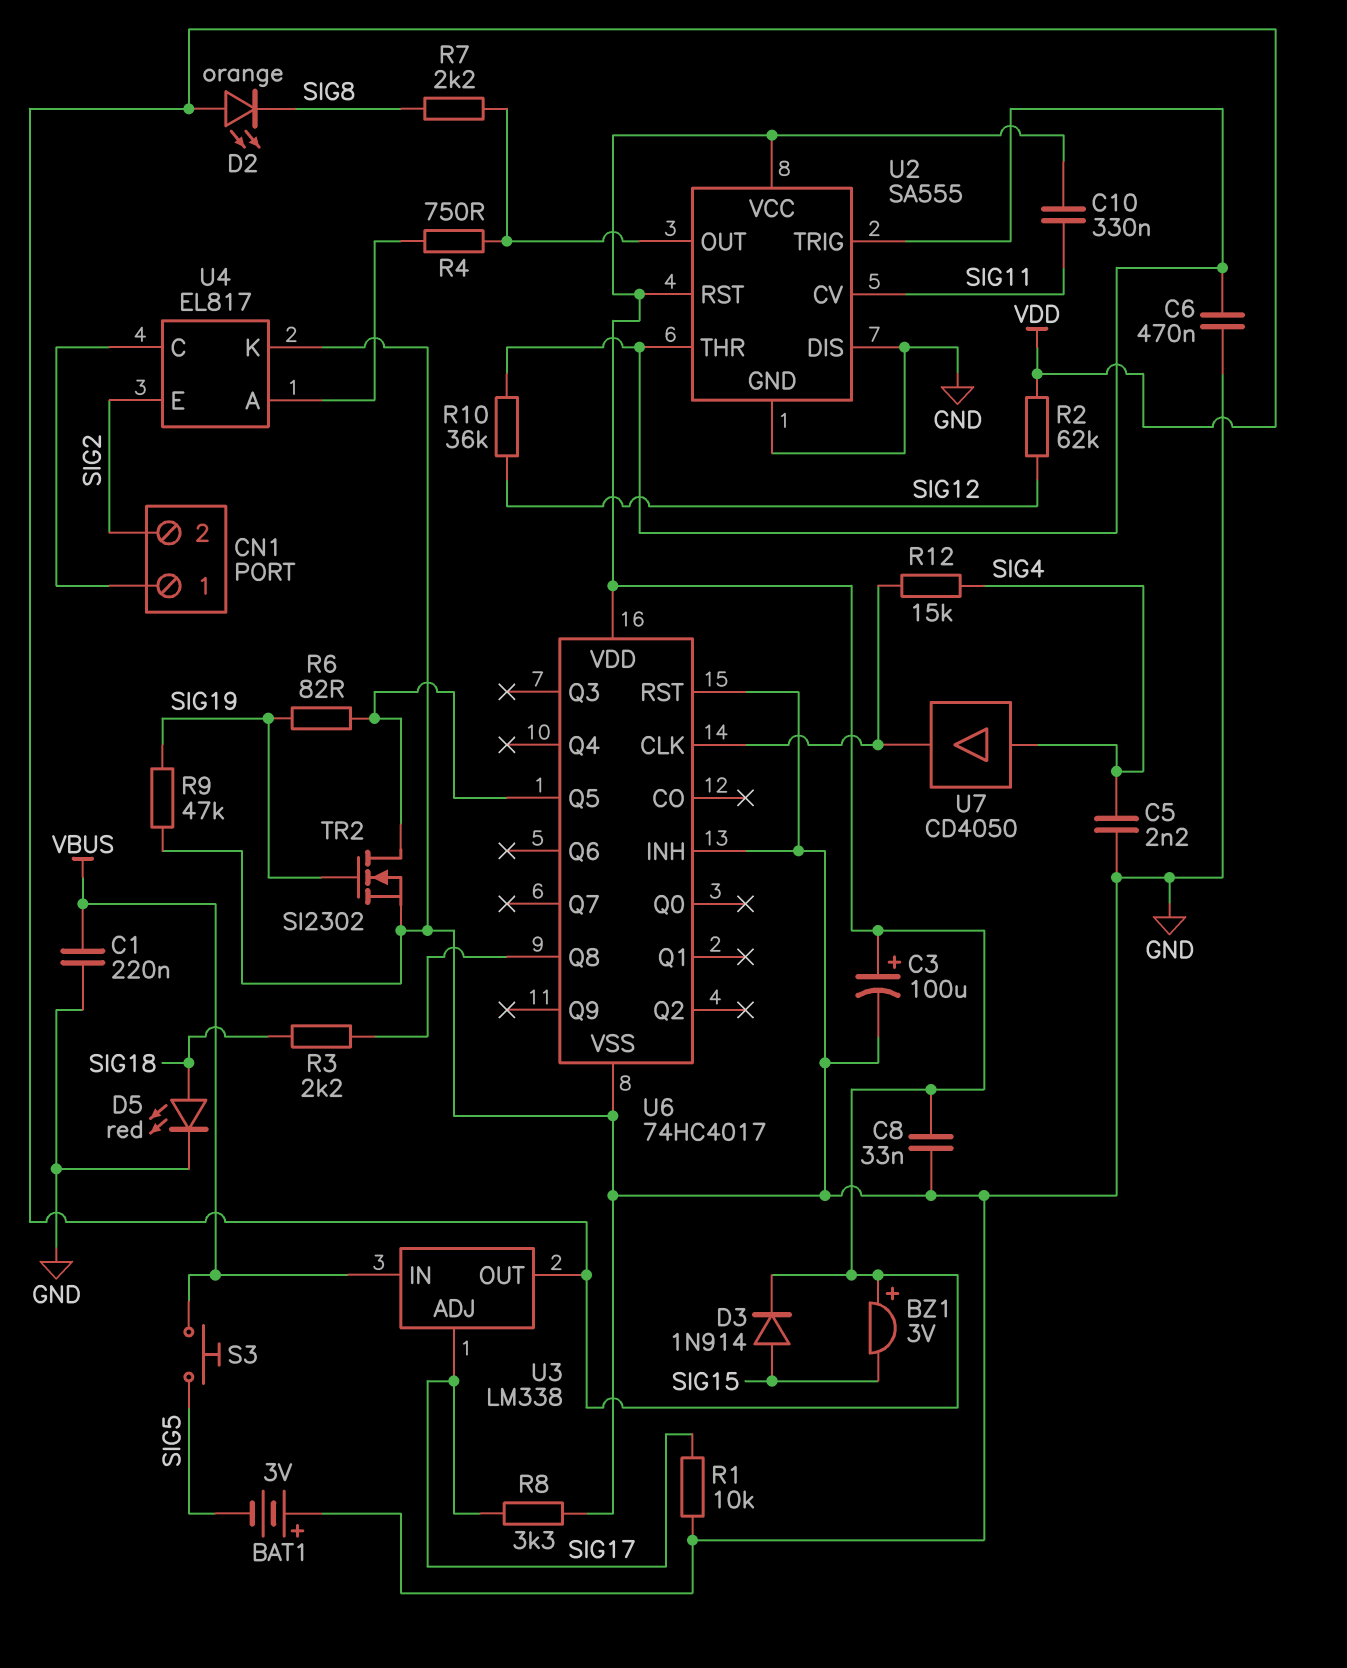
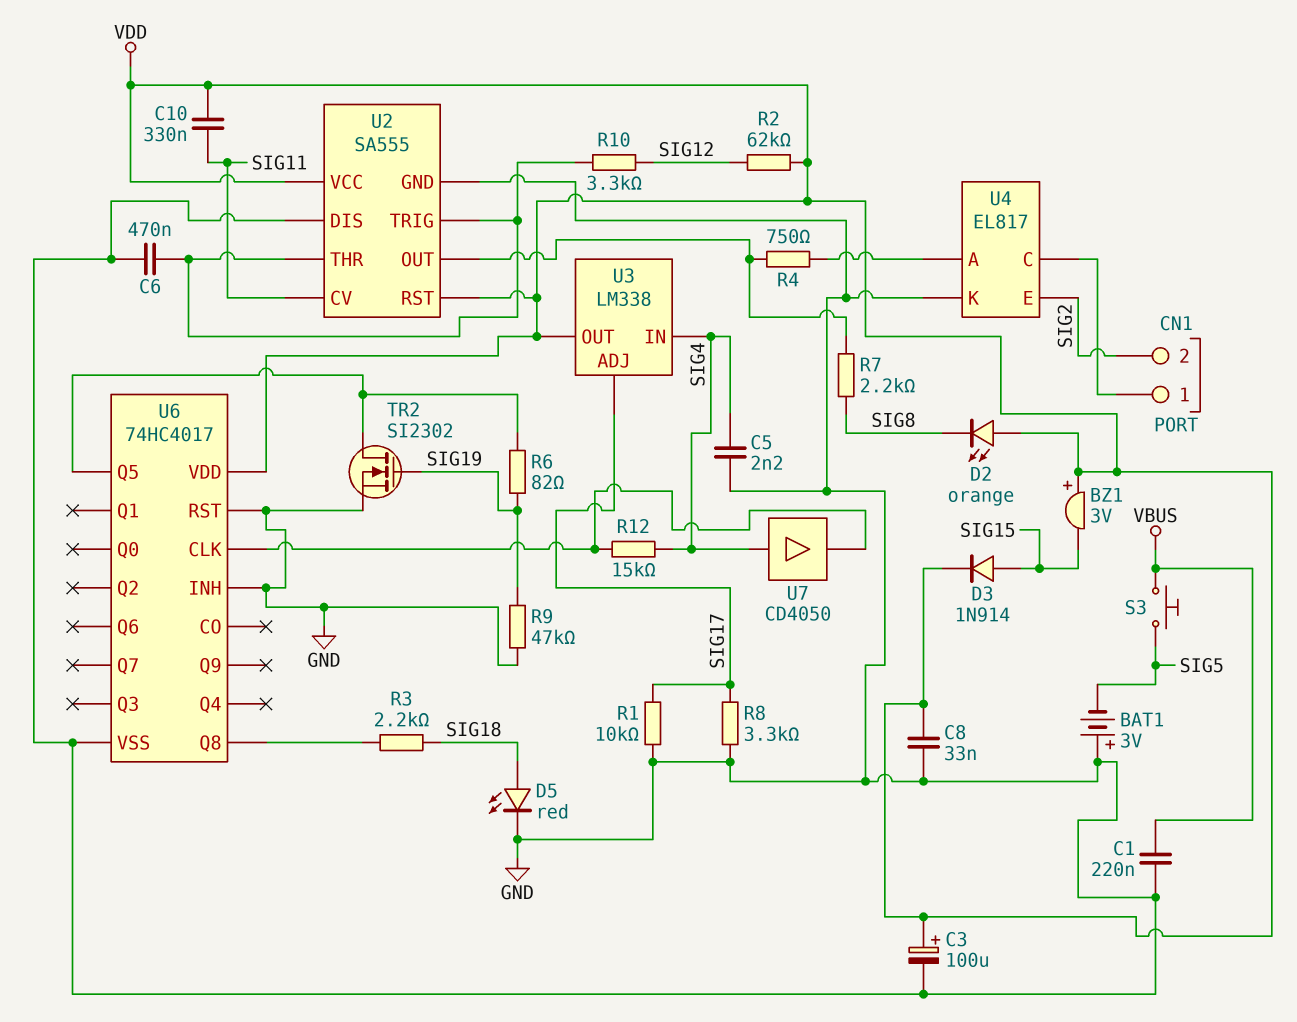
R10: 36k (SIG12, U2/THR) -> 3.3k (SIG12, U2/THR)
U3 pin IN: VBUS -> SIG4

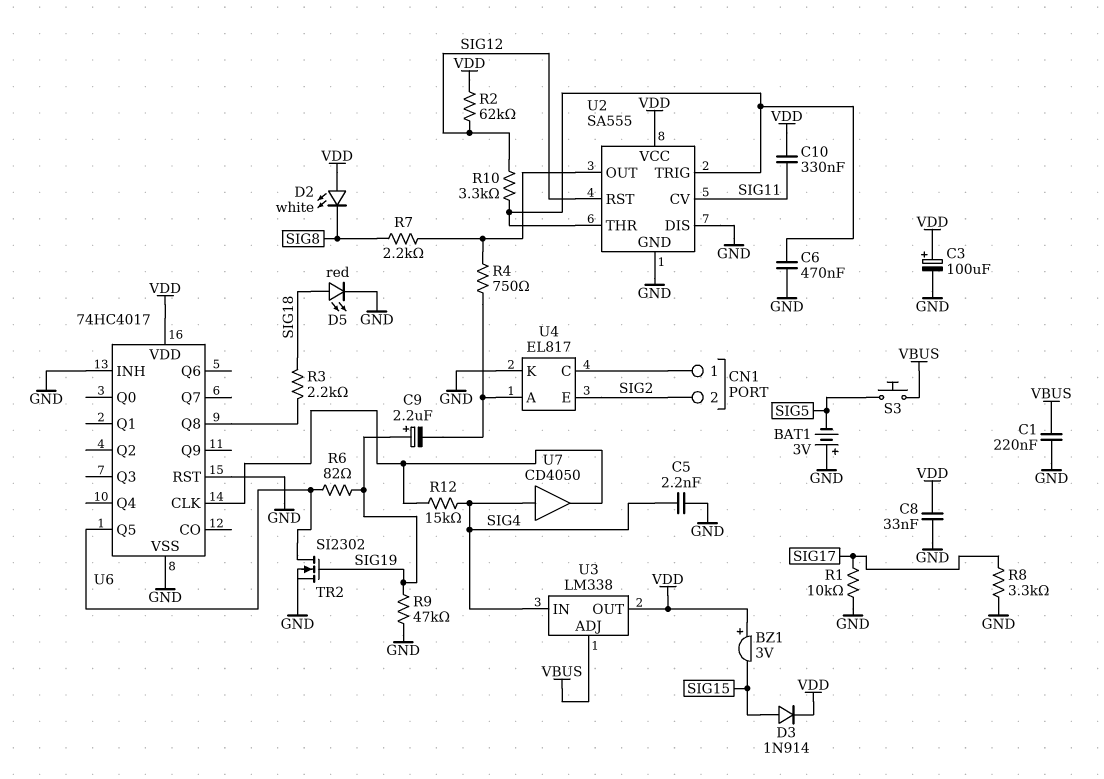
C9: none -> 2.2uF (plus SIG19, minus U4/A)
D2: LED orange (A VDD, K SIG8) -> LED white (A VDD, K SIG8)
U2 pin RST: VDD -> SIG12
U3 pin ADJ: SIG17 -> VBUS

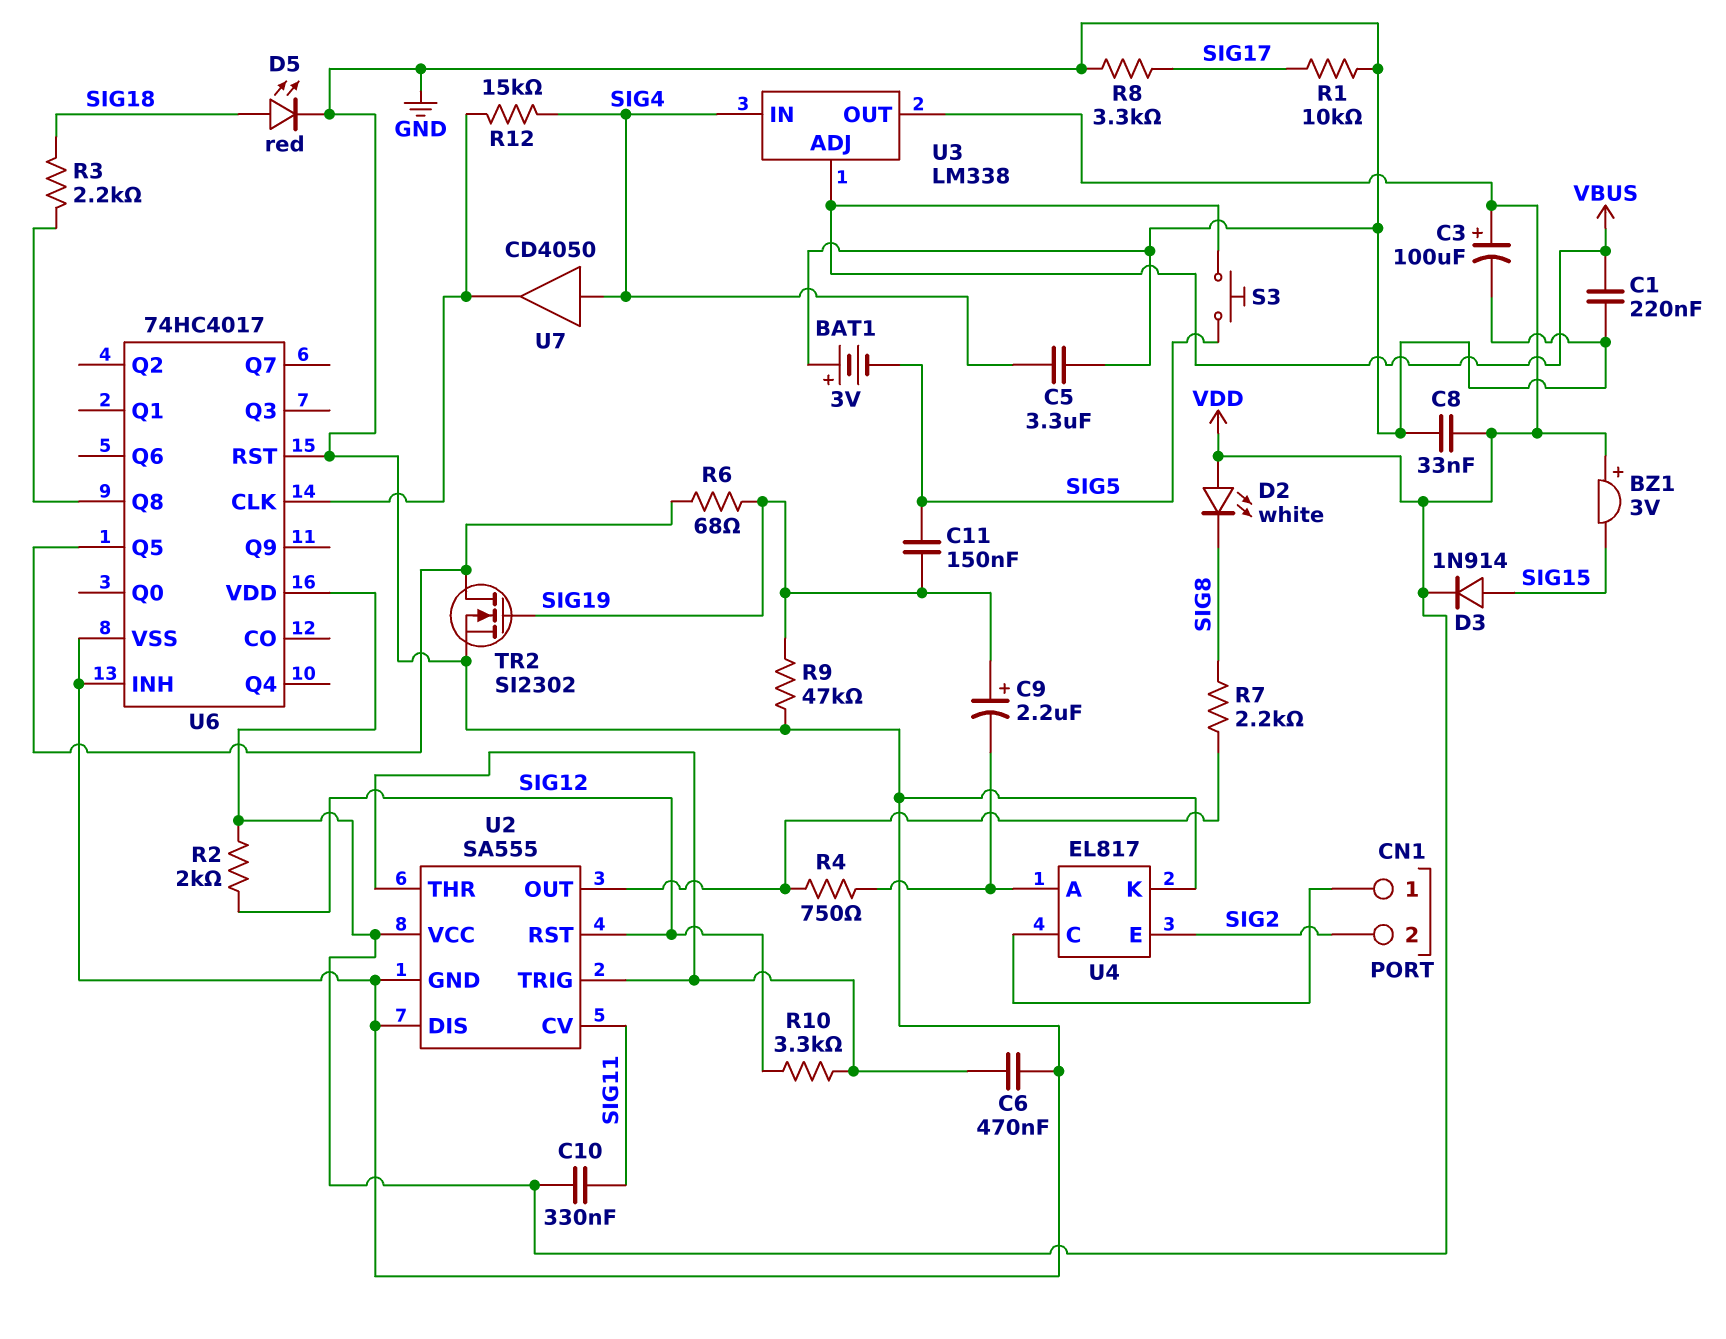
C5: 2.2nF (GND, SIG4) -> 3.3uF (GND, SIG4)
C11: none -> 150nF (SIG5, SIG19)
R2: 62k (SIG12, VDD) -> 2k (SIG12, VDD)
R6: 82 (SIG19, U6/Q5) -> 68 (SIG19, U6/Q5)

